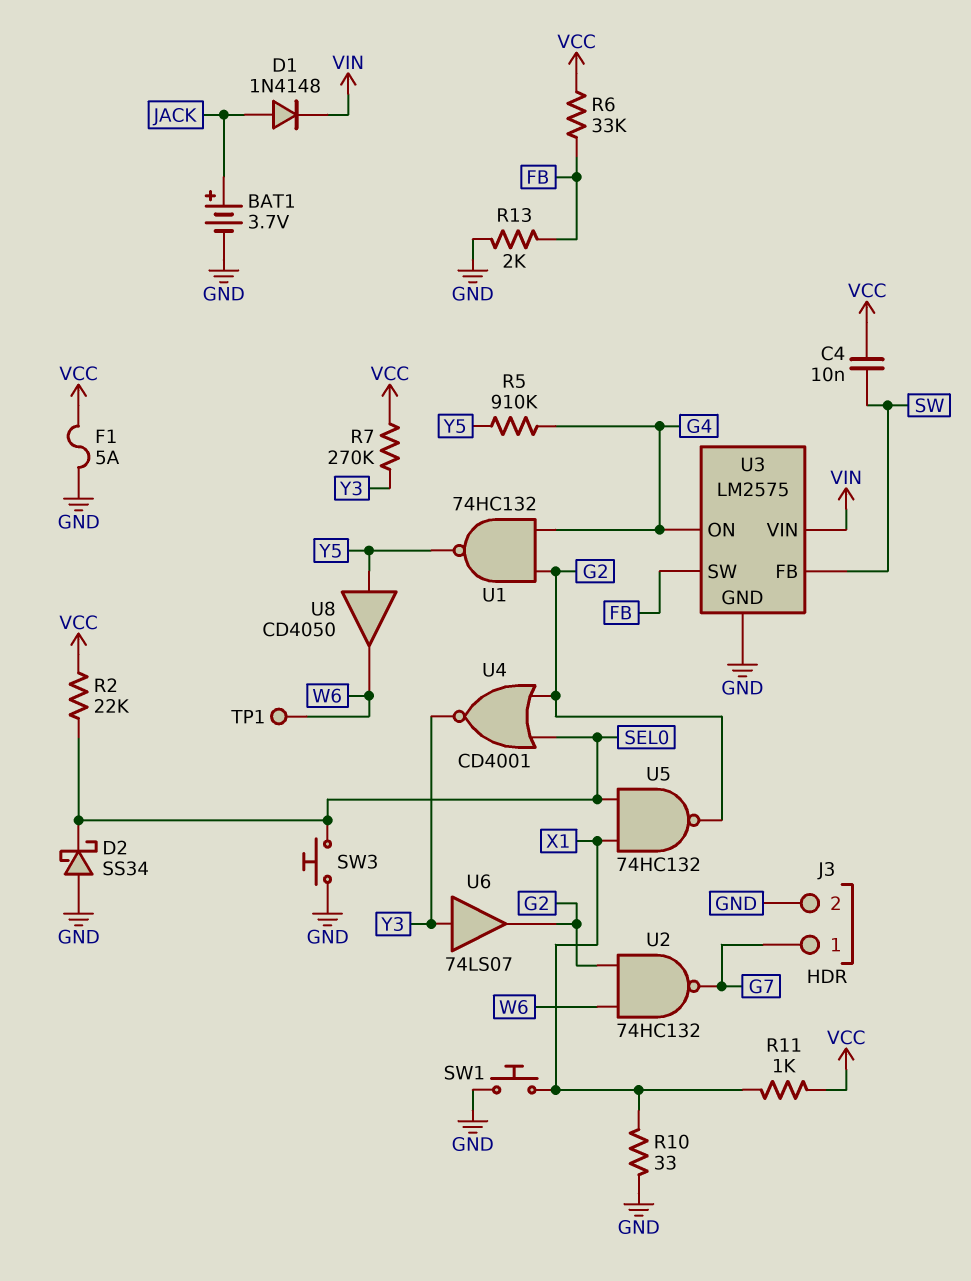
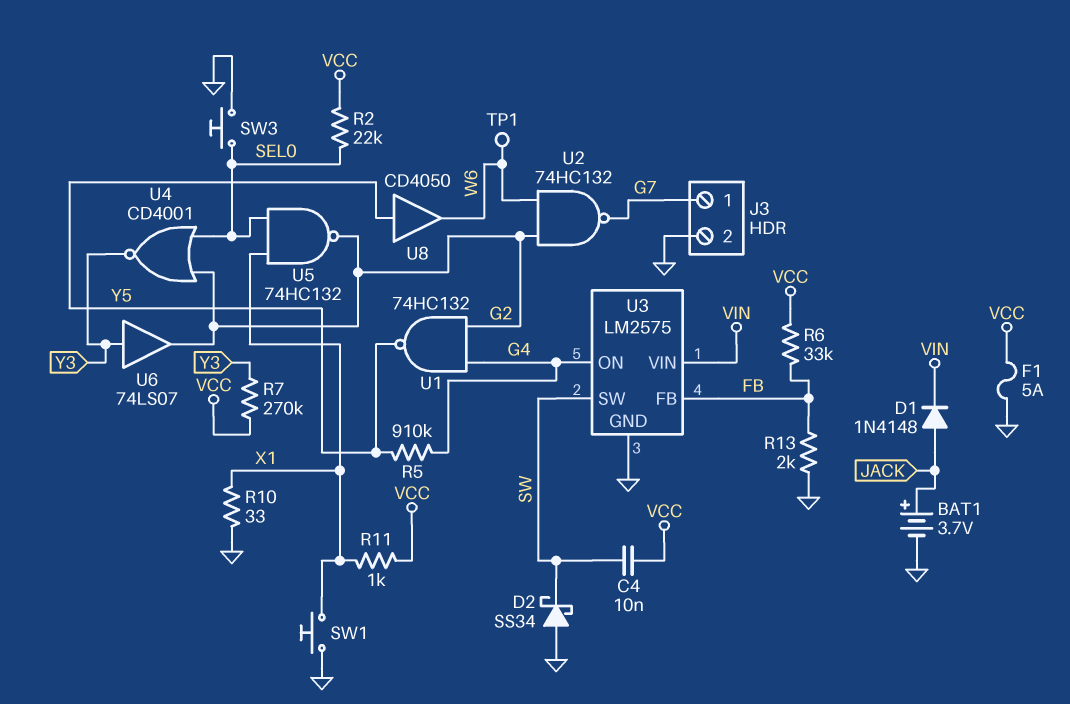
D2: schottky SS34 (A GND, K SEL0) -> schottky SS34 (A GND, K SW)
U3 pin FB: SW -> FB
U3 pin SW: FB -> SW

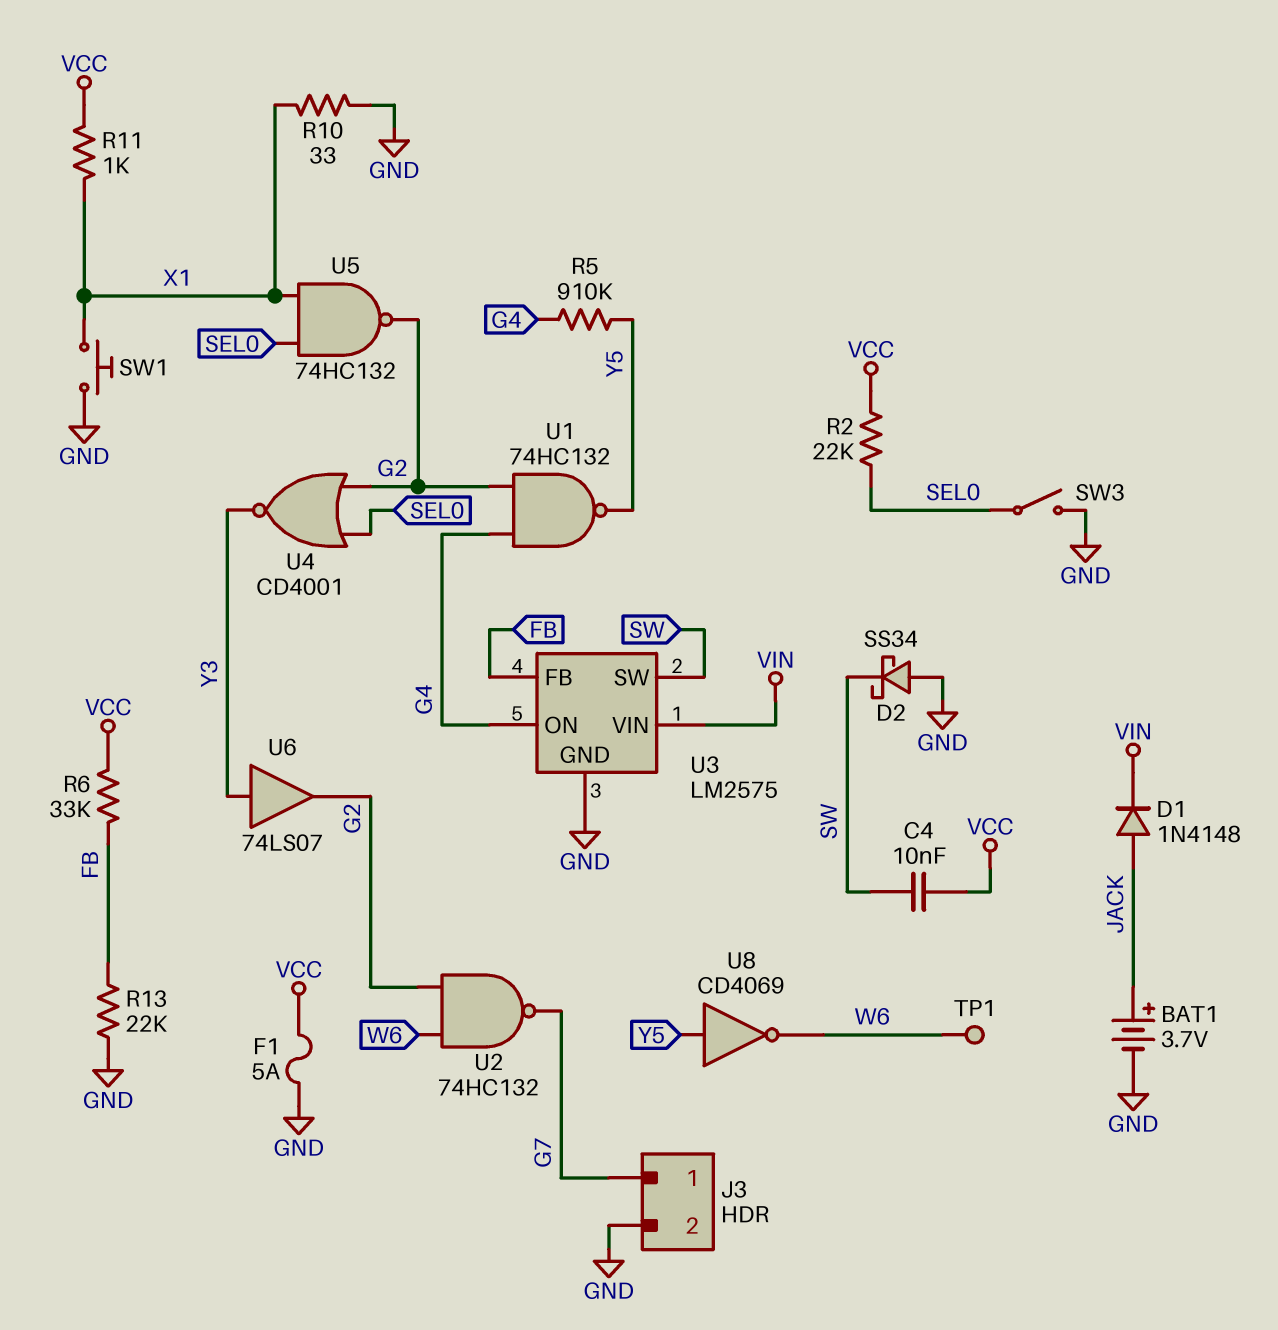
R7: 270k (VCC, Y3) -> none
R13: 2k (FB, GND) -> 22k (FB, GND)
SW3: button (GND, SEL0) -> switch (GND, SEL0)
U8: buffer CD4050 (in Y5, out W6) -> NOT CD4069 (in Y5, out W6)

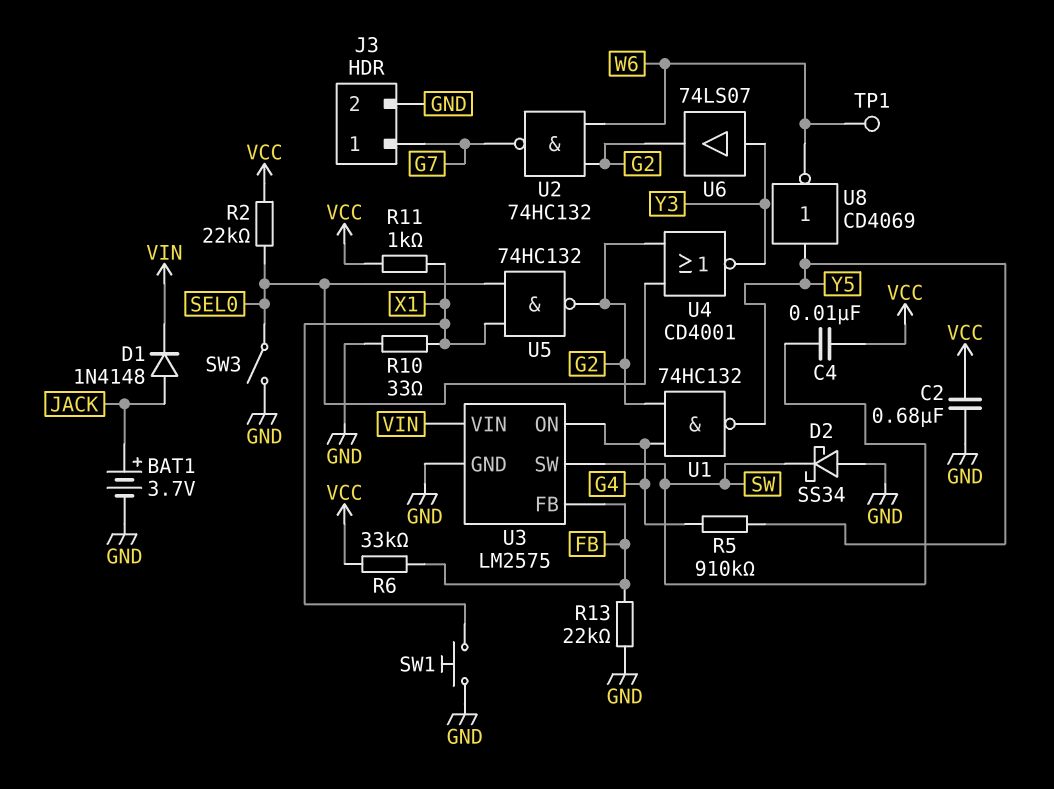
C2: none -> 680nF (GND, VCC)
F1: 5A (GND, VCC) -> none

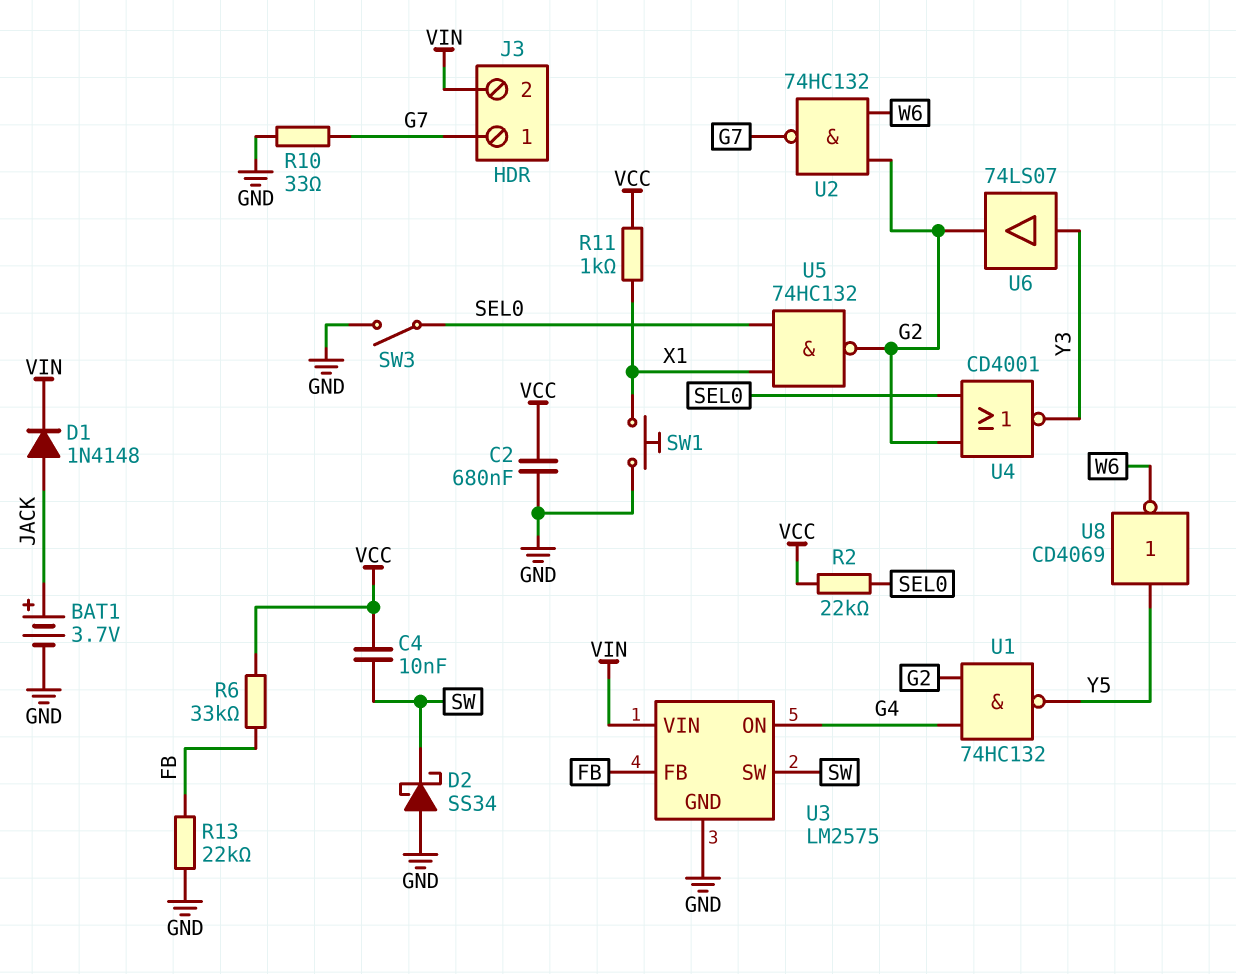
J3 pin 2: GND -> VIN
R5: 910k (G4, Y5) -> none
R10: 33 (GND, X1) -> 33 (G7, GND)
TP1: test point (W6) -> none

